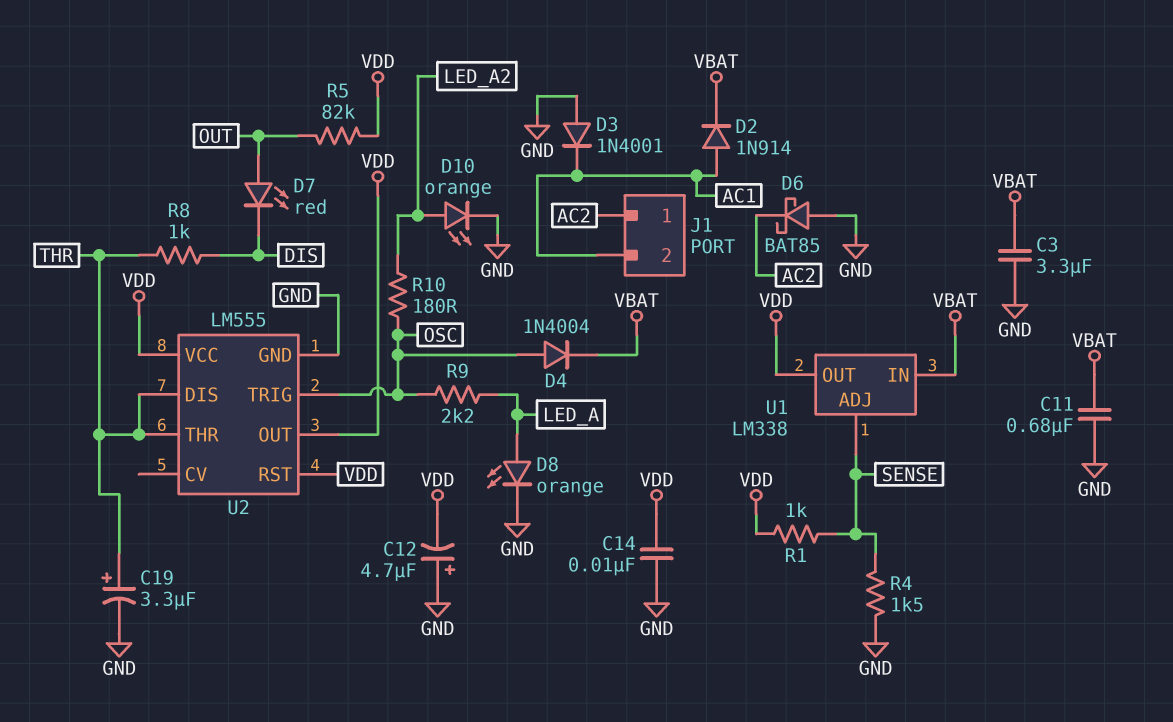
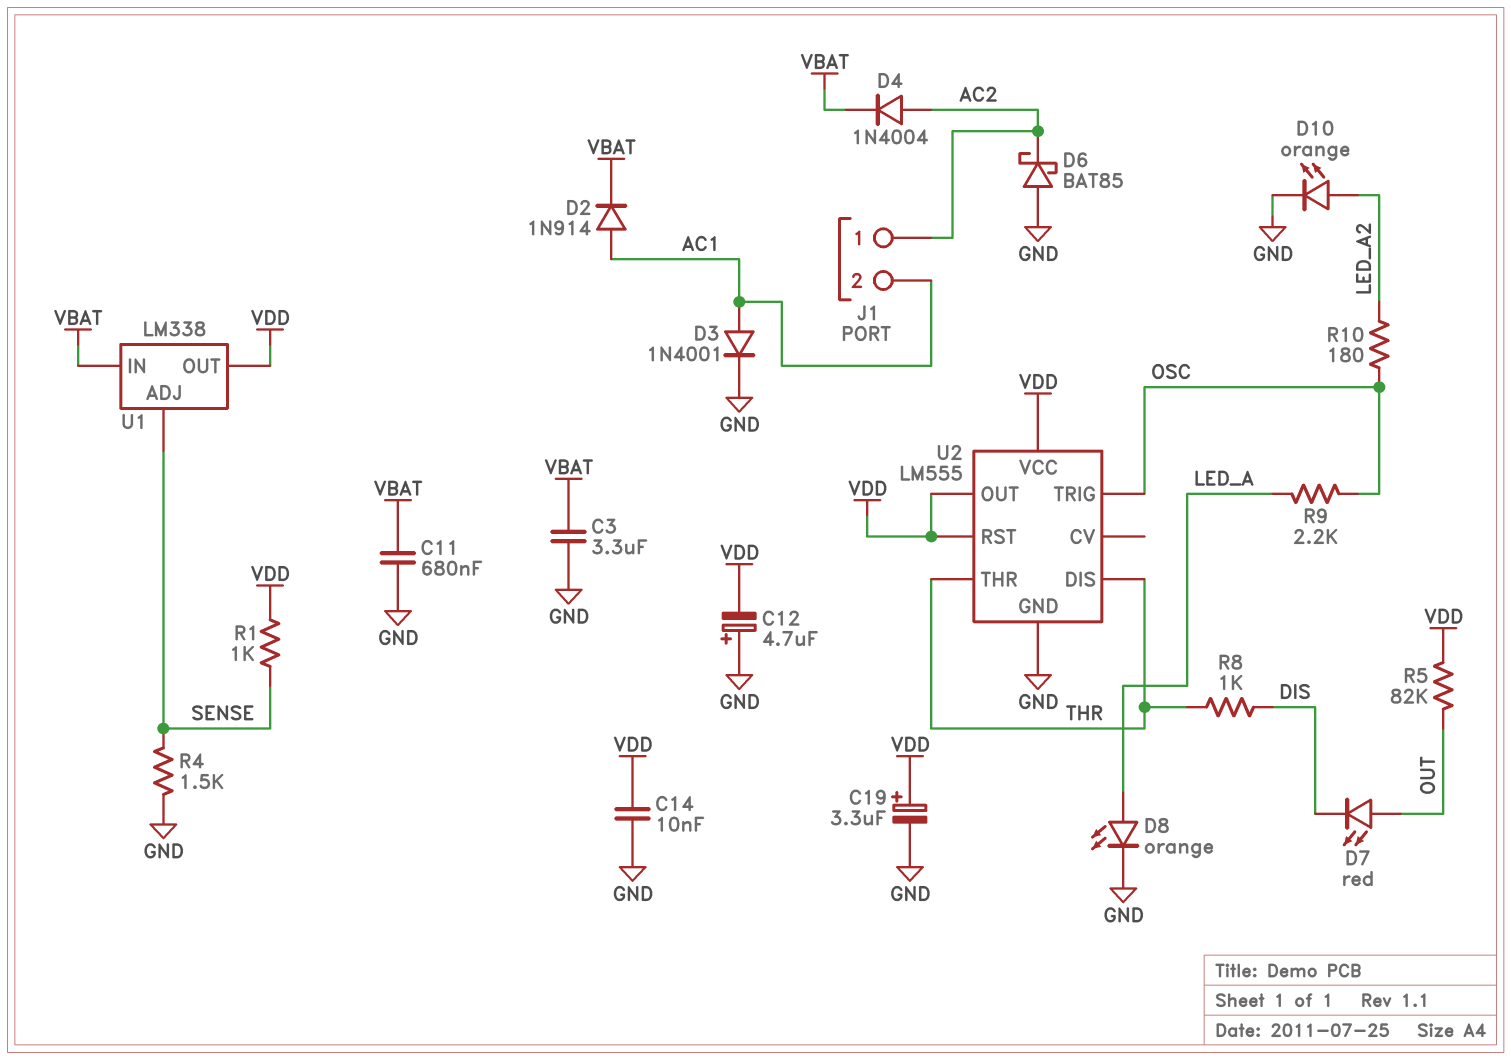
C19: 3.3uF (plus THR, minus GND) -> 3.3uF (plus VDD, minus GND)
D3: diode 1N4001 (A GND, K AC1) -> diode 1N4001 (A AC1, K GND)
D4: diode 1N4004 (A OSC, K VBAT) -> diode 1N4004 (A AC2, K VBAT)

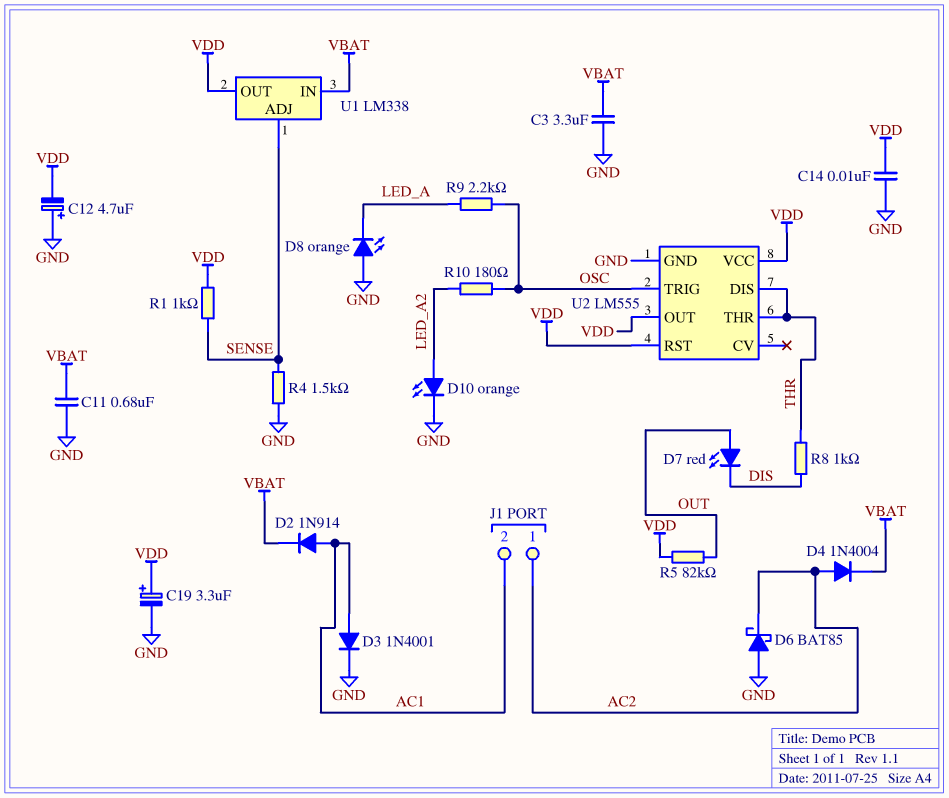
D8: LED orange (A LED_A, K GND) -> LED orange (A GND, K LED_A)

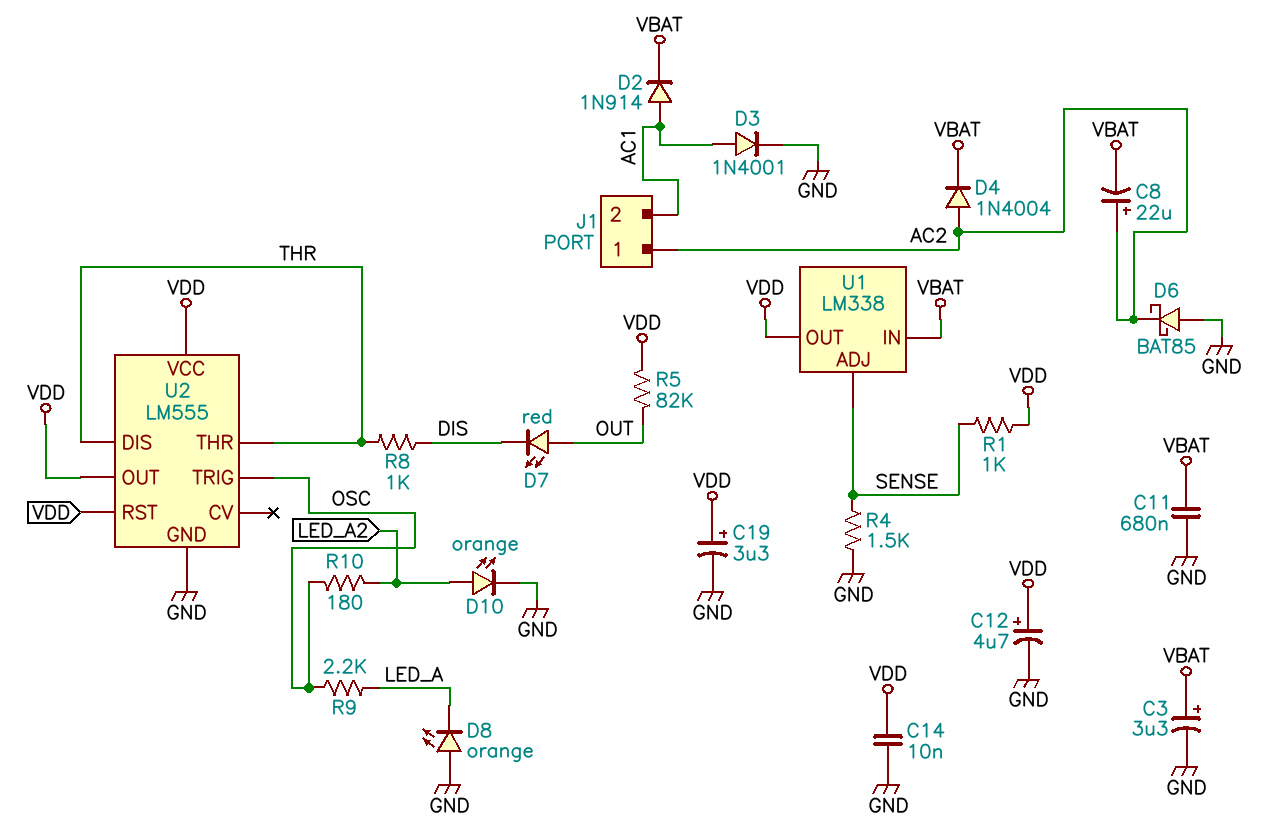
C3: 3.3uF (GND, VBAT) -> 3.3uF (plus VBAT, minus GND)
C8: none -> 22uF (plus AC2, minus VBAT)
C12: 4.7uF (plus GND, minus VDD) -> 4.7uF (plus VDD, minus GND)

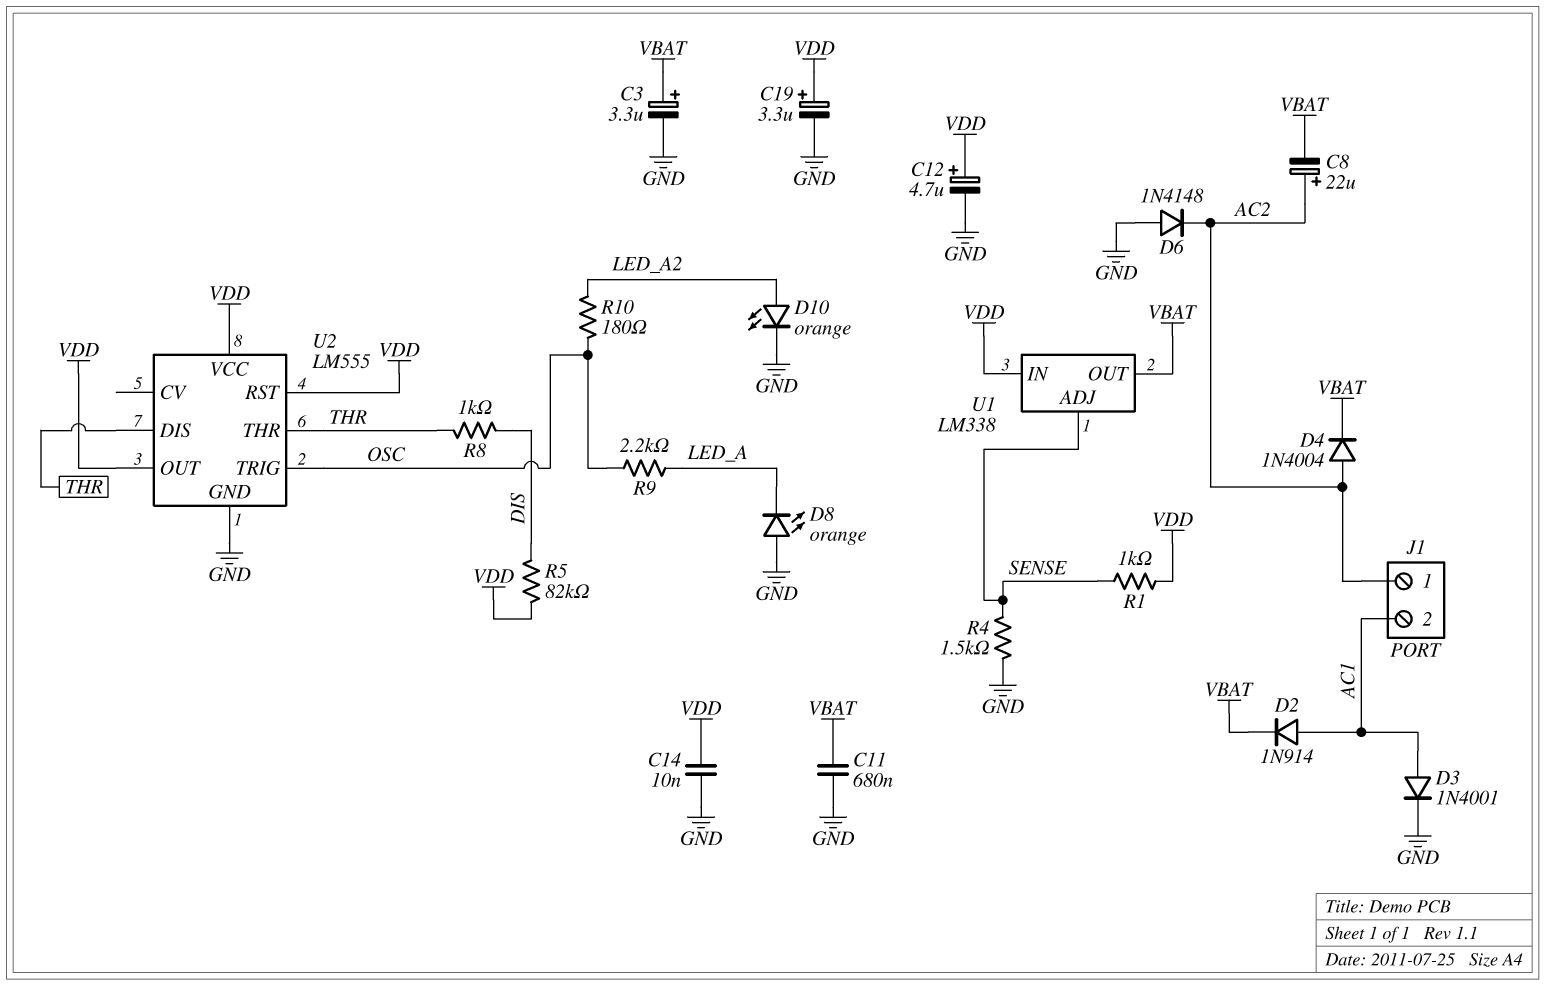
D6: schottky BAT85 (A GND, K AC2) -> diode 1N4148 (A GND, K AC2)
D7: LED red (A OUT, K DIS) -> none
R5: 82k (OUT, VDD) -> 82k (DIS, VDD)
U1 pin IN: VBAT -> VDD
U1 pin OUT: VDD -> VBAT

